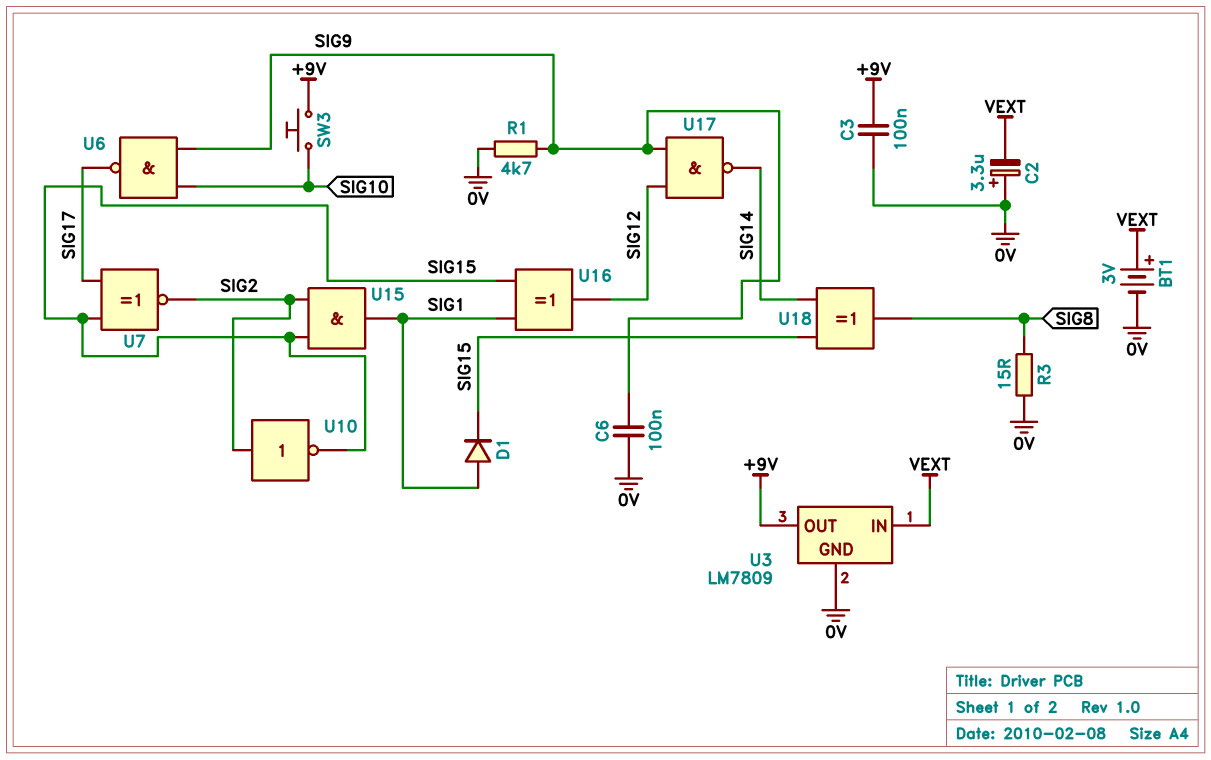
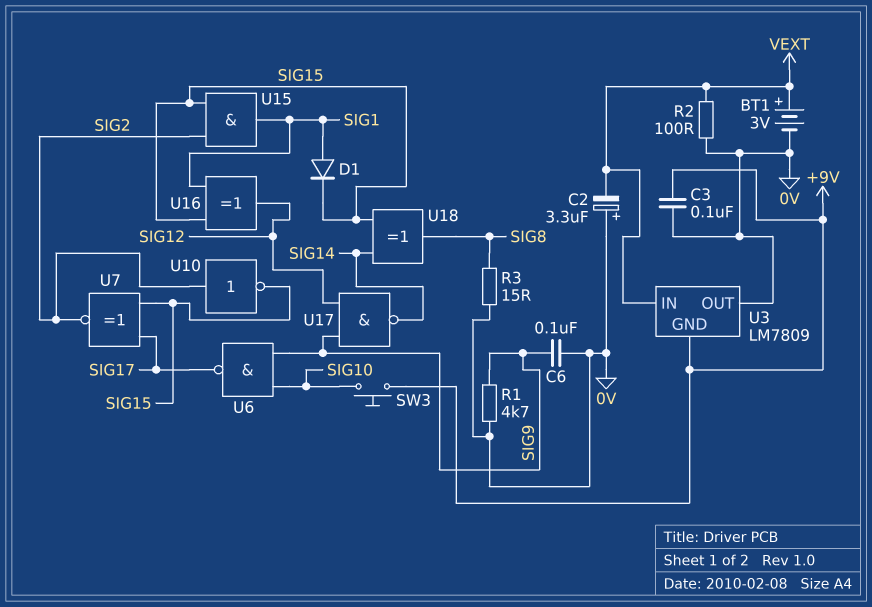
R2: none -> 100 (0V, VEXT)
U3 pin GND: 0V -> +9V
U3 pin OUT: +9V -> 0V

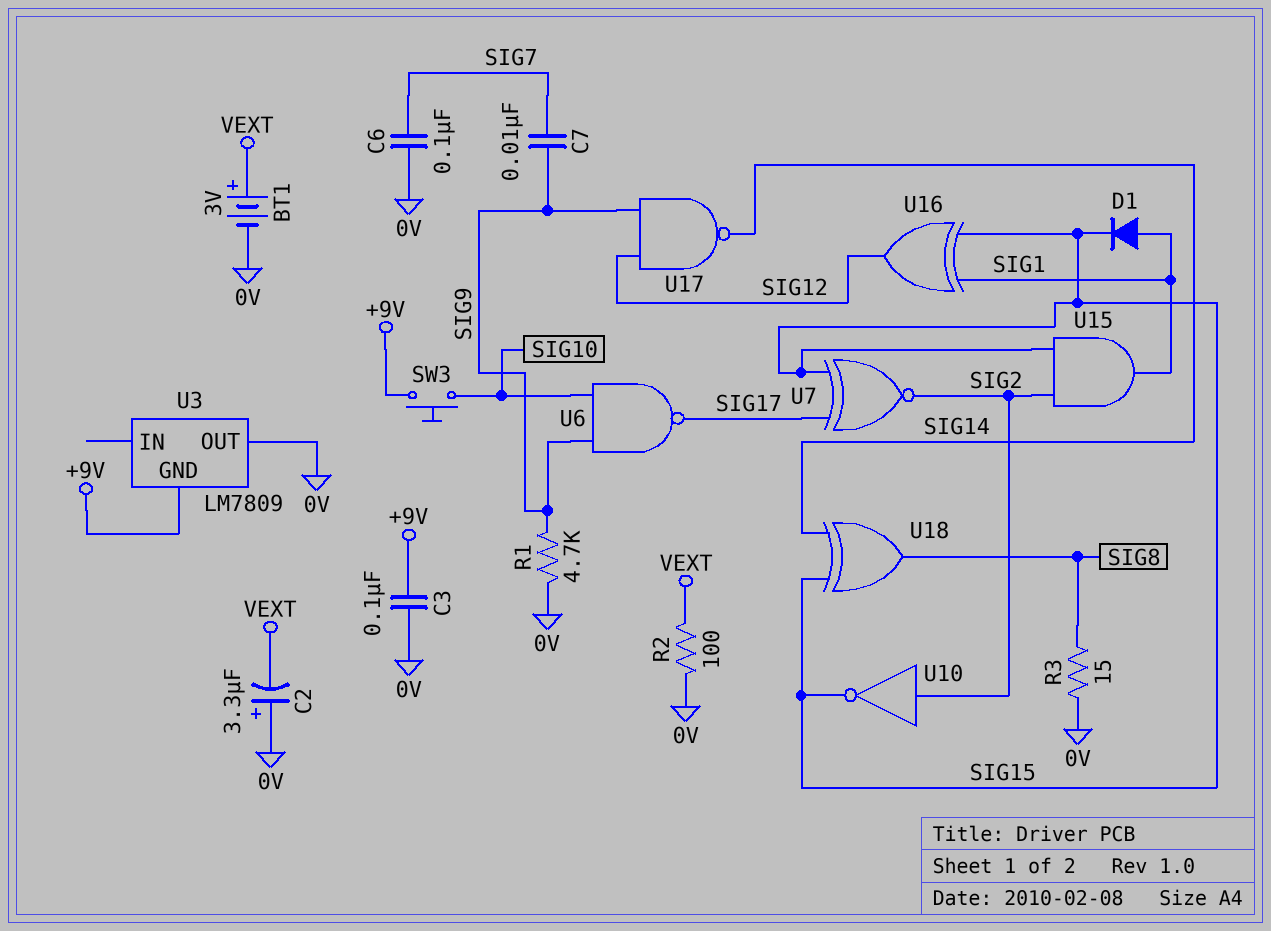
C6: 100nF (0V, SIG9) -> 100nF (0V, SIG7)
C7: none -> 10nF (SIG7, SIG9)
U3 pin IN: VEXT -> none

